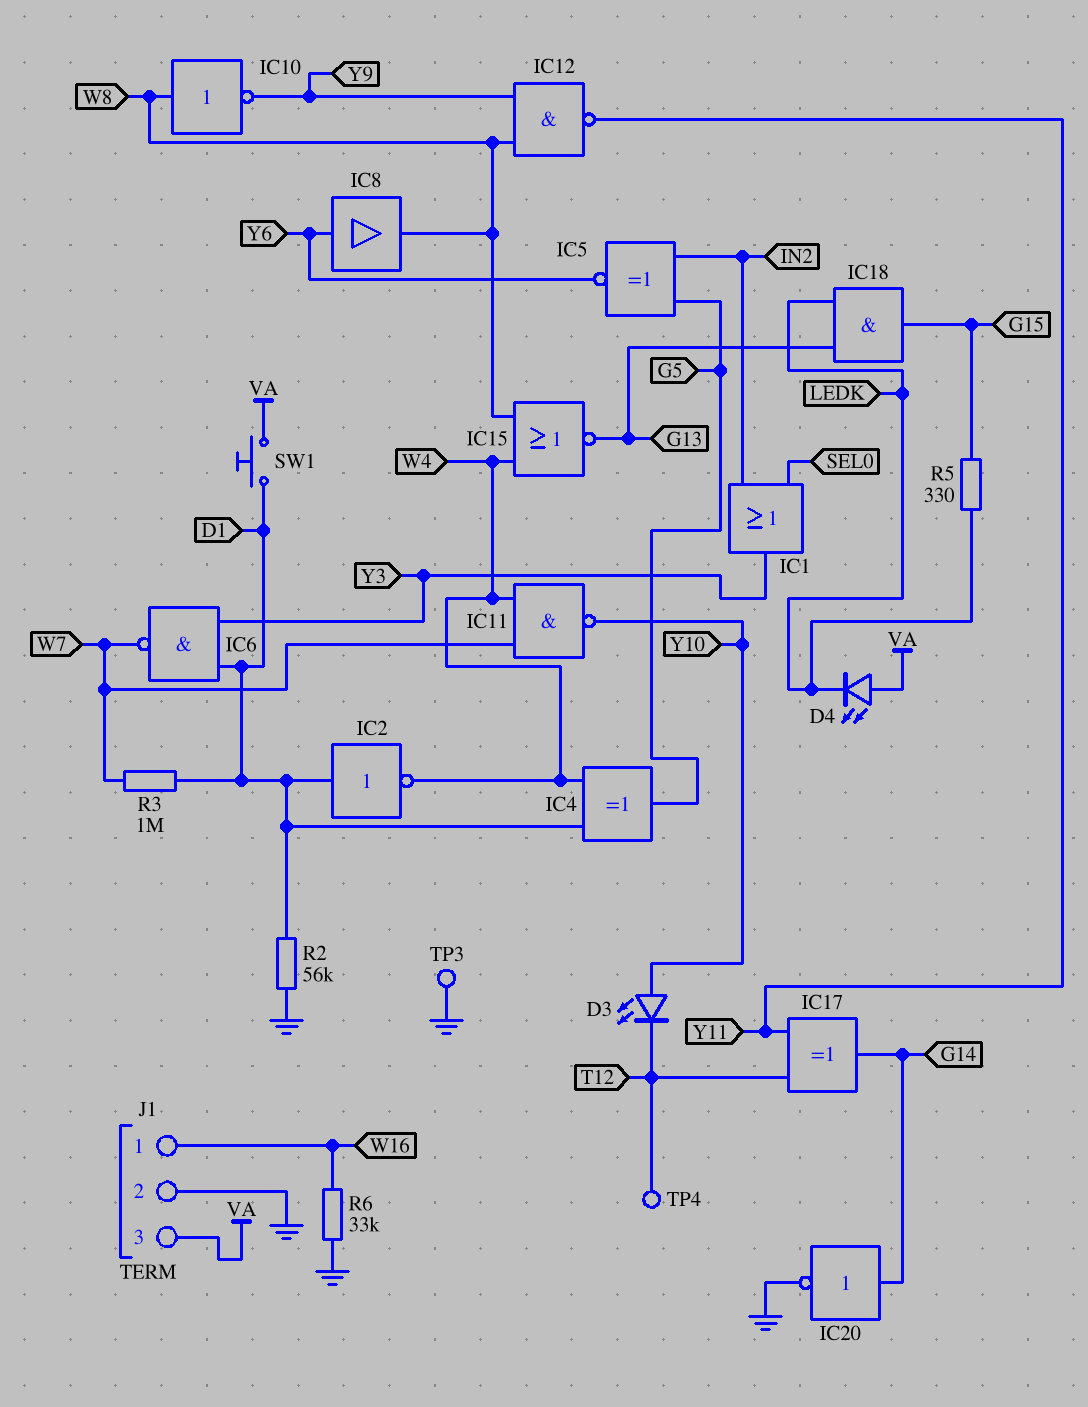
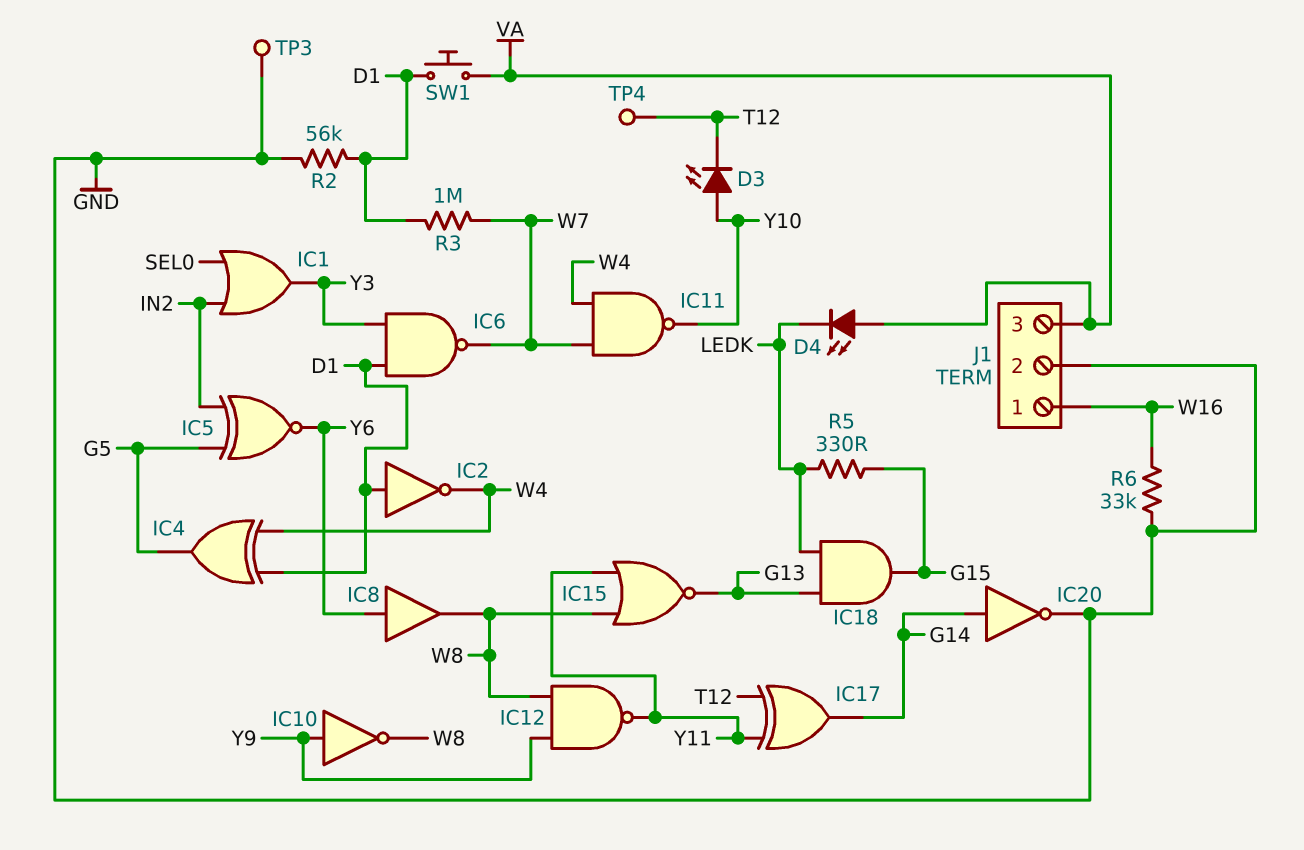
IC10: NOT (in W8, out Y9) -> NOT (in Y9, out W8)
IC15: NOR (in W4, in W8, out G13) -> NOR (in W8, in Y11, out G13)

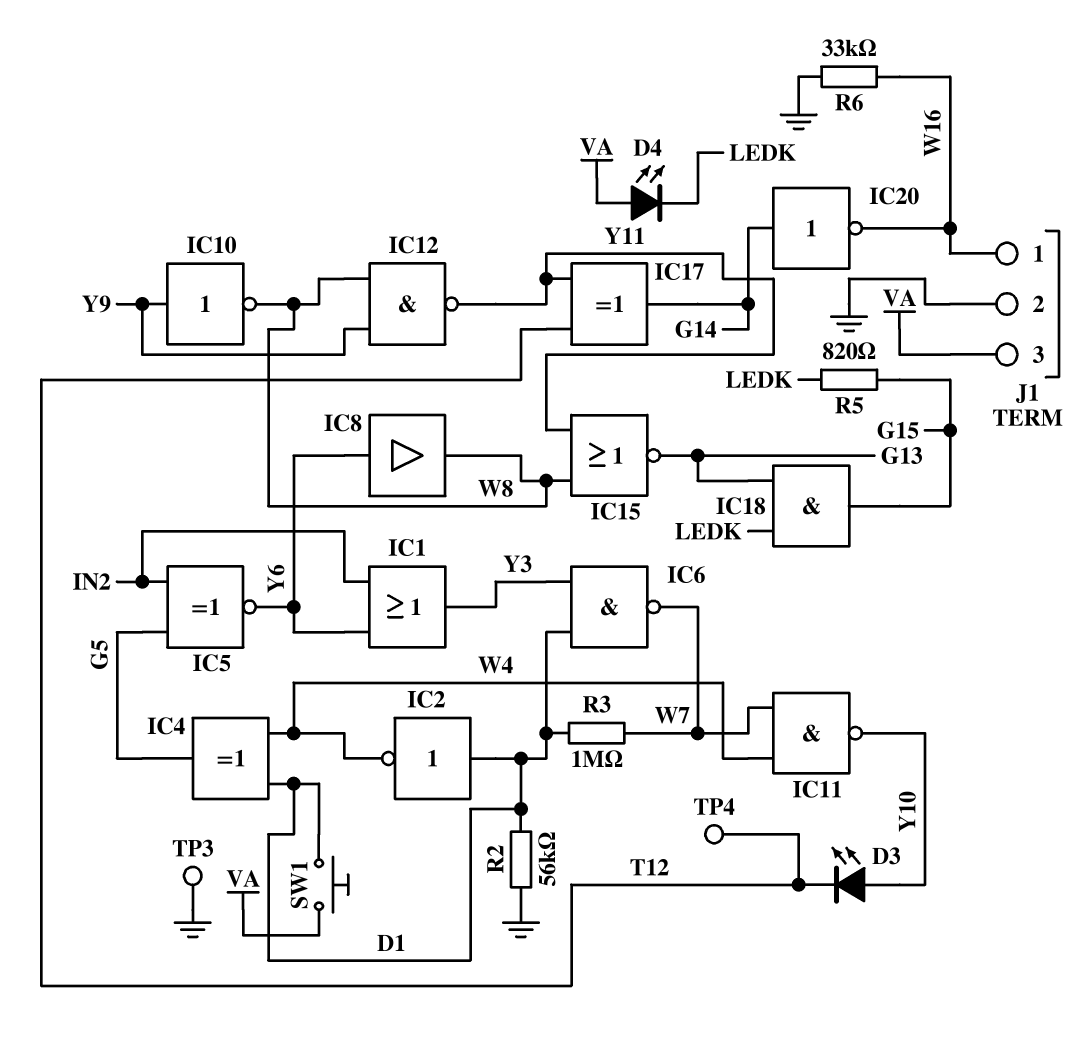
IC1: OR (in IN2, in SEL0, out Y3) -> OR (in IN2, in Y6, out Y3)
IC20: NOT (in G14, out GND) -> NOT (in G14, out W16)
R5: 330 (G15, LEDK) -> 820 (G15, LEDK)

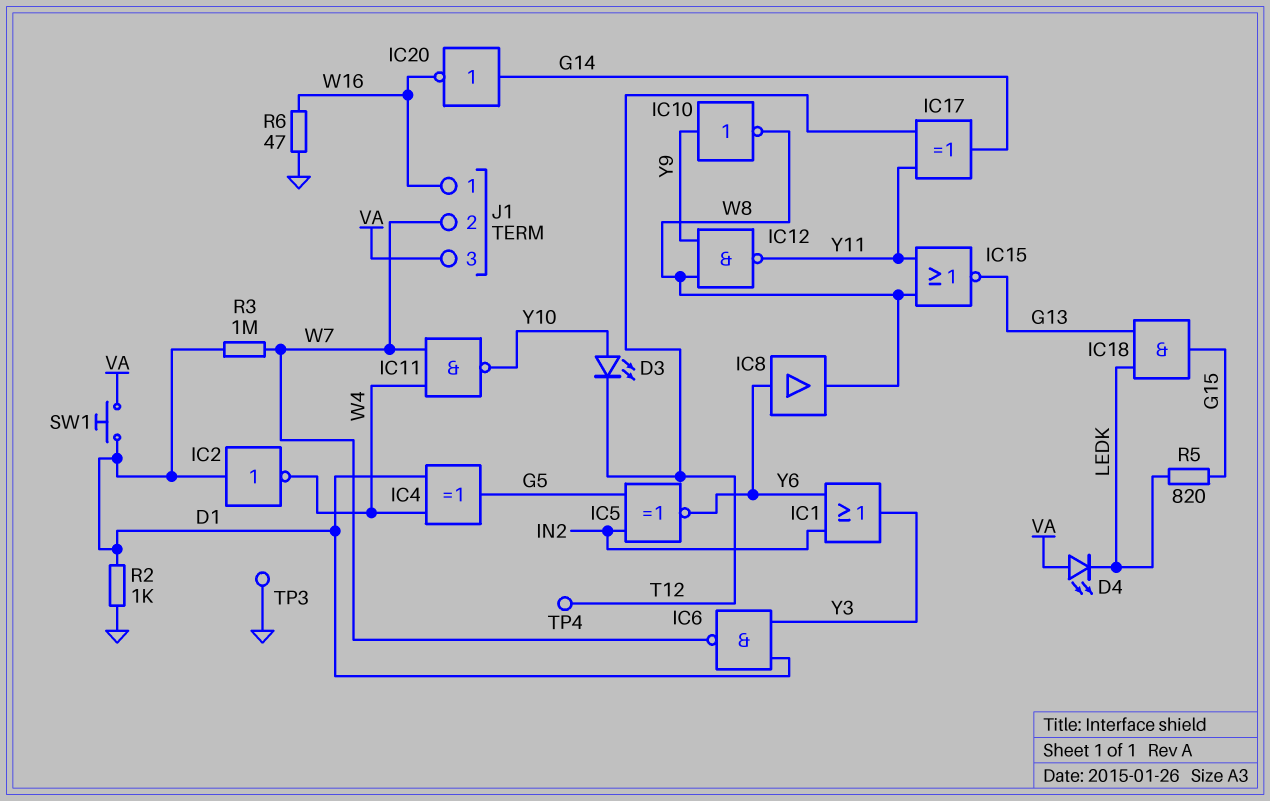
J1 pin 2: GND -> W7
R2: 56k (D1, GND) -> 1k (D1, GND)
R6: 33k (GND, W16) -> 47 (GND, W16)

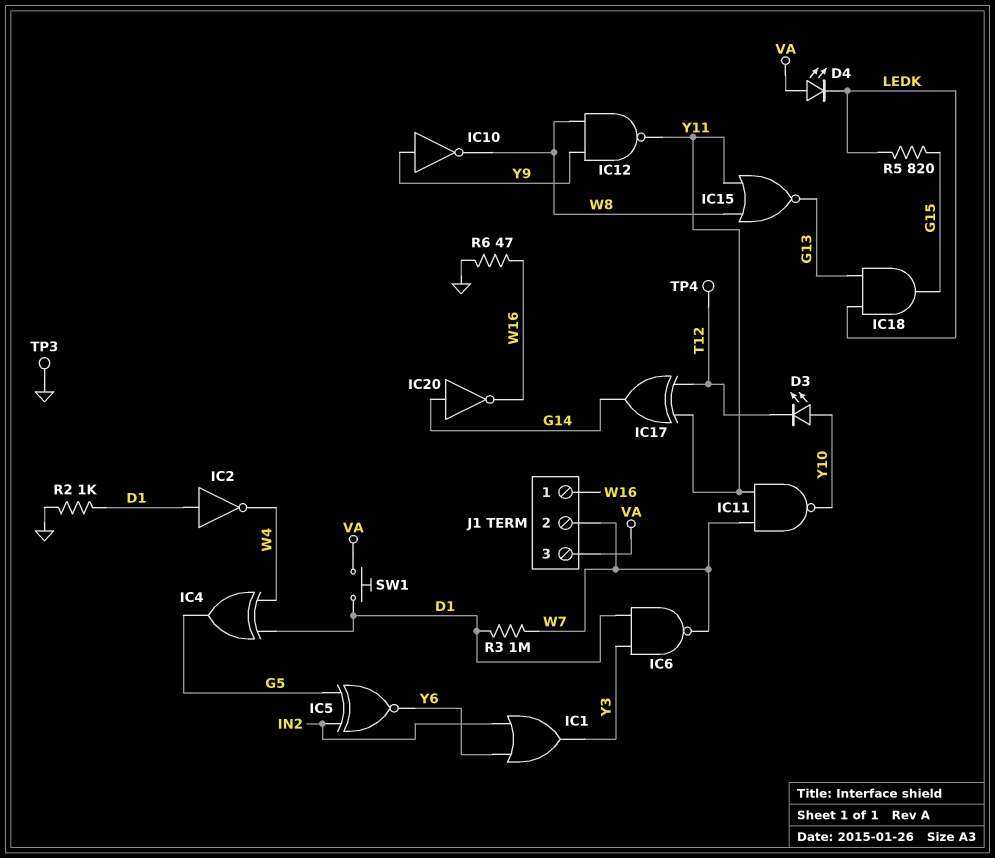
IC8: buffer (in Y6, out W8) -> none
IC11: NAND (in W4, in W7, out Y10) -> NAND (in W7, in Y11, out Y10)

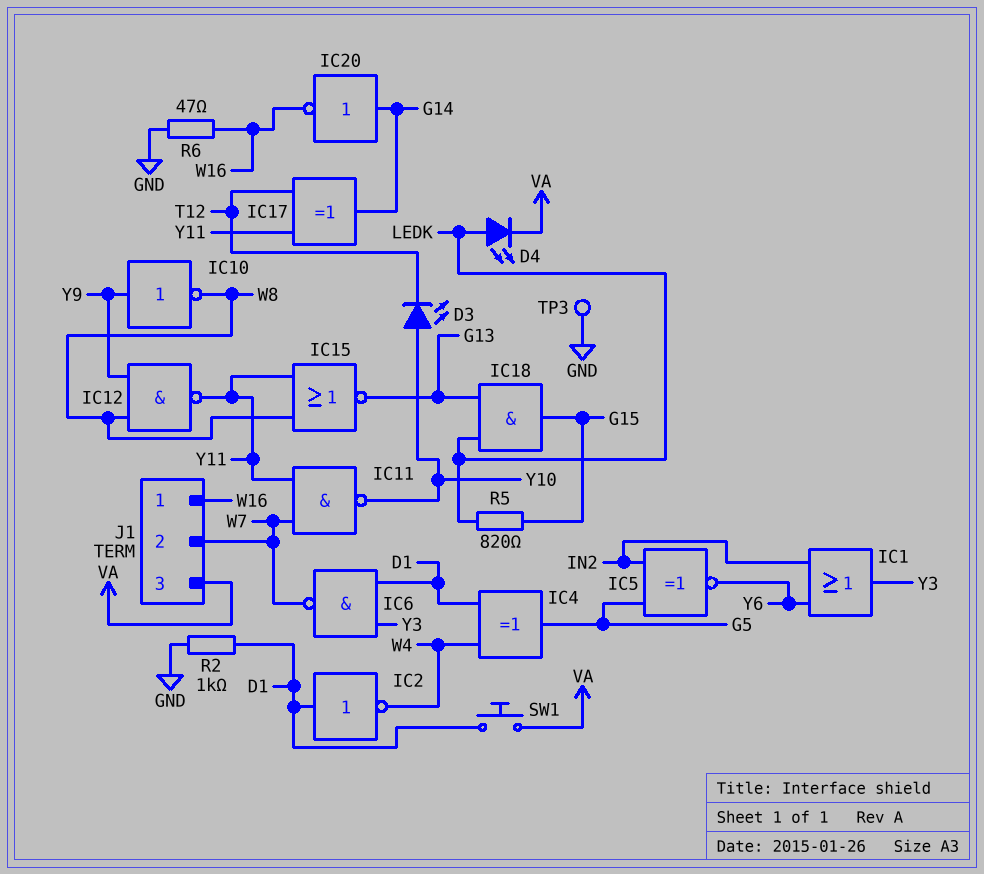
D4: LED (A VA, K LEDK) -> LED (A LEDK, K VA)
R3: 1M (D1, W7) -> none
TP4: test point (T12) -> none

